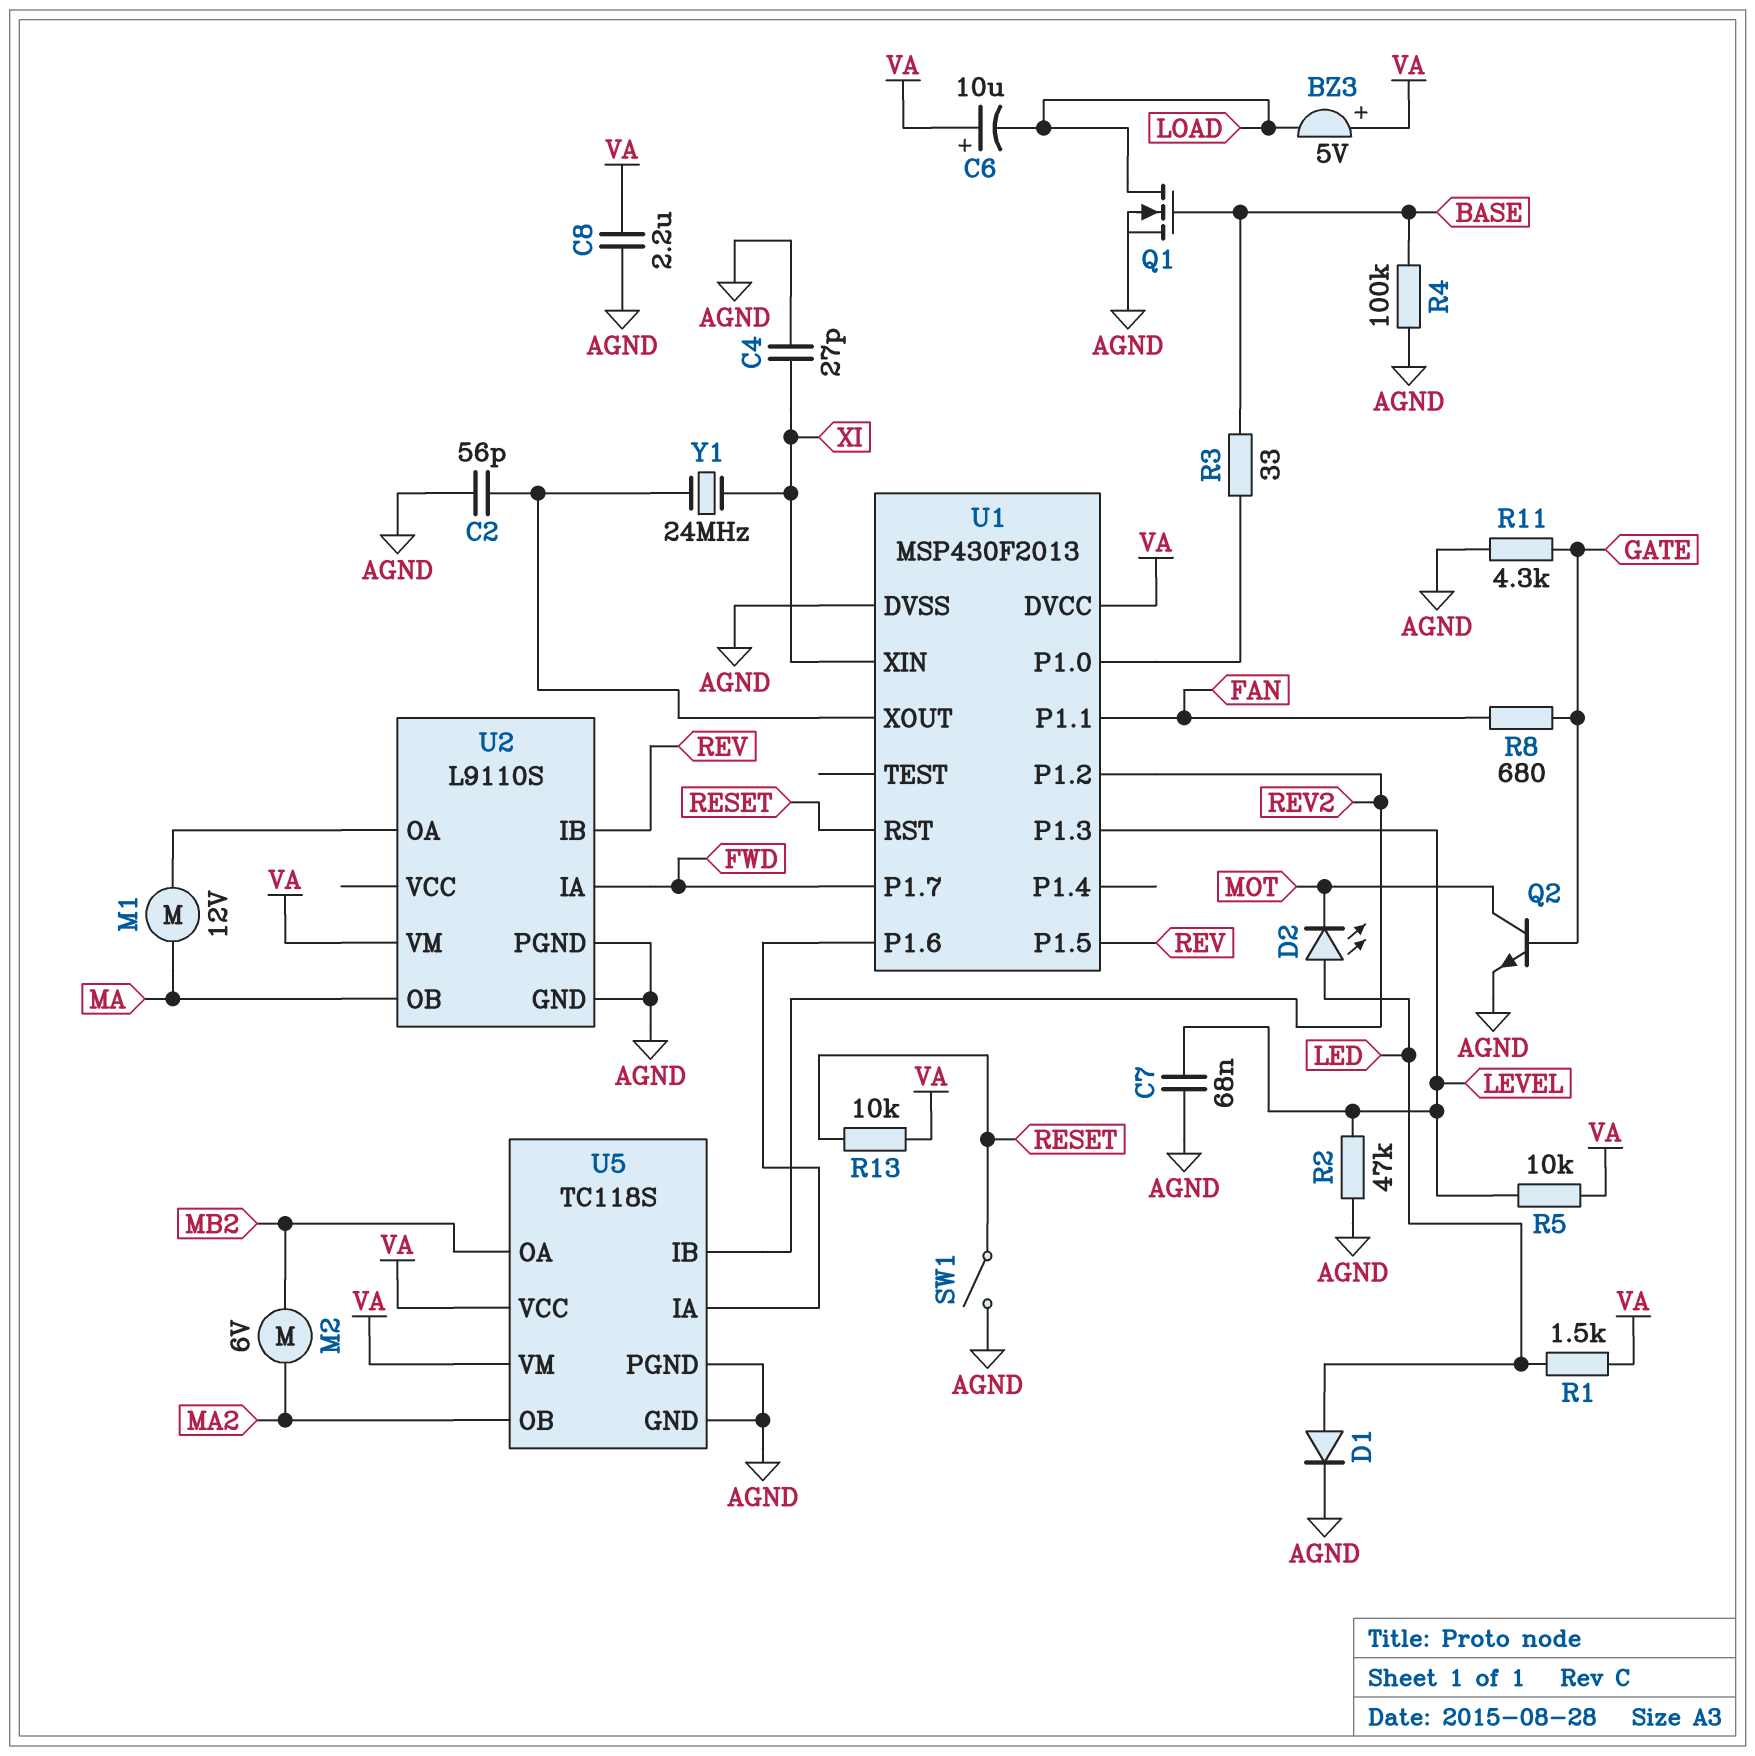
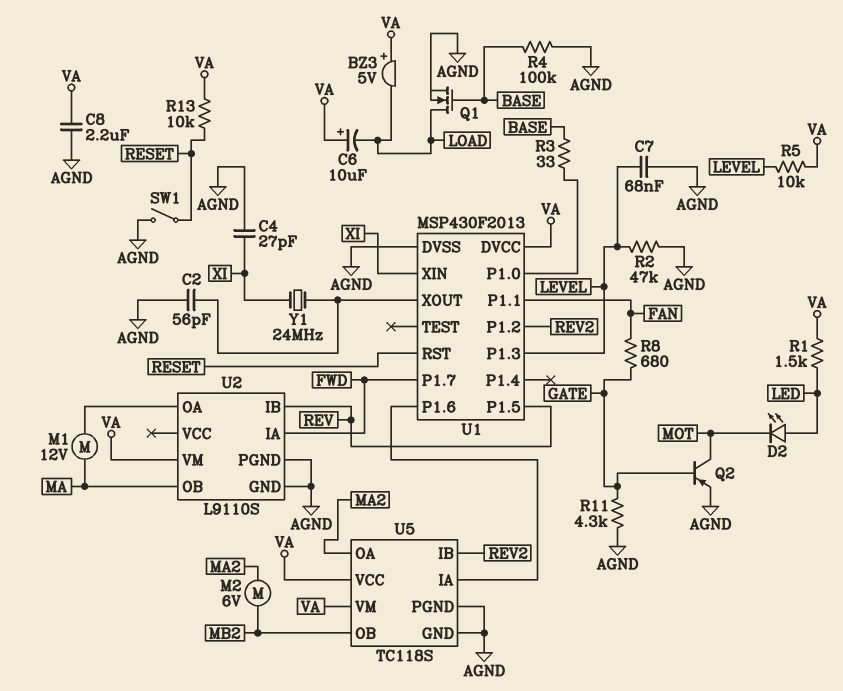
D1: diode (A LED, K AGND) -> none
Q2: NPN (B GATE, C MOT, E AGND) -> PNP (B GATE, C MOT, E AGND)
U5 pin OA: MB2 -> MA2
U5 pin OB: MA2 -> MB2

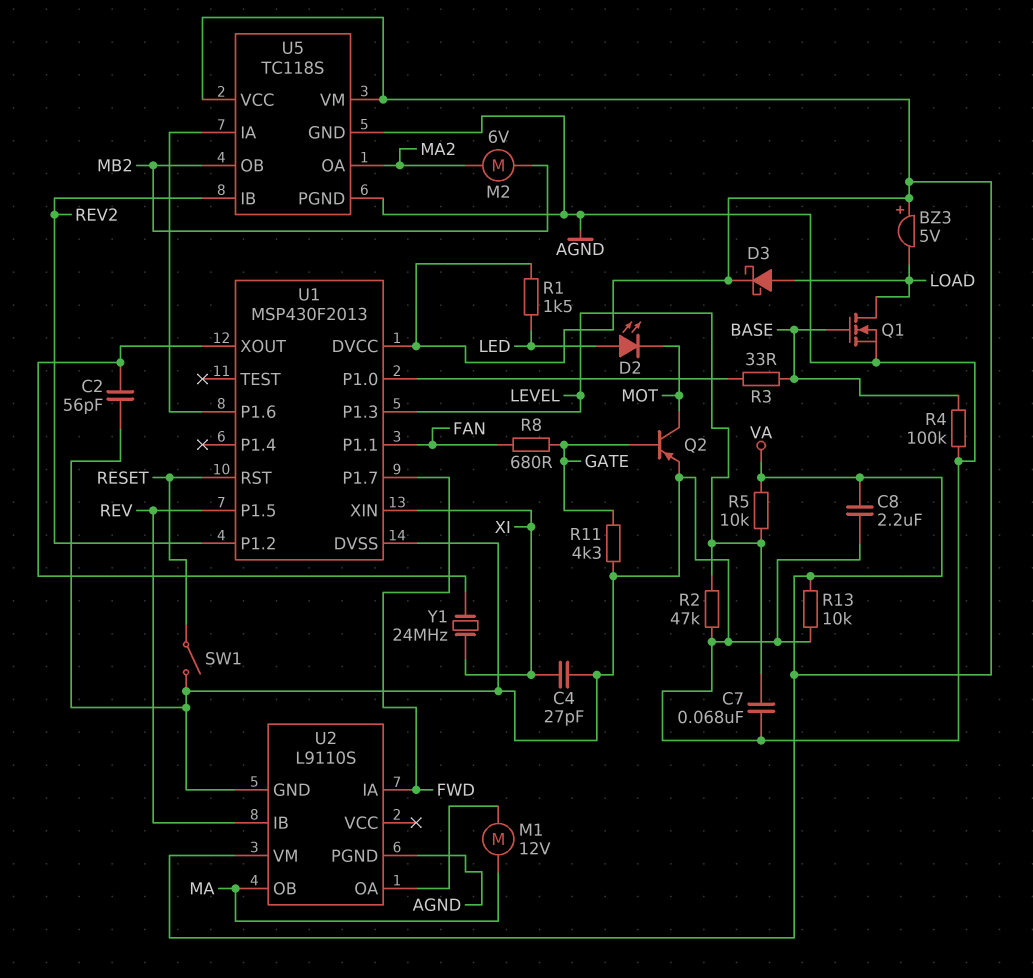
C6: 10uF (plus VA, minus LOAD) -> none
D3: none -> schottky (A LOAD, K VA)
R13: 10k (RESET, VA) -> 10k (AGND, VA)

